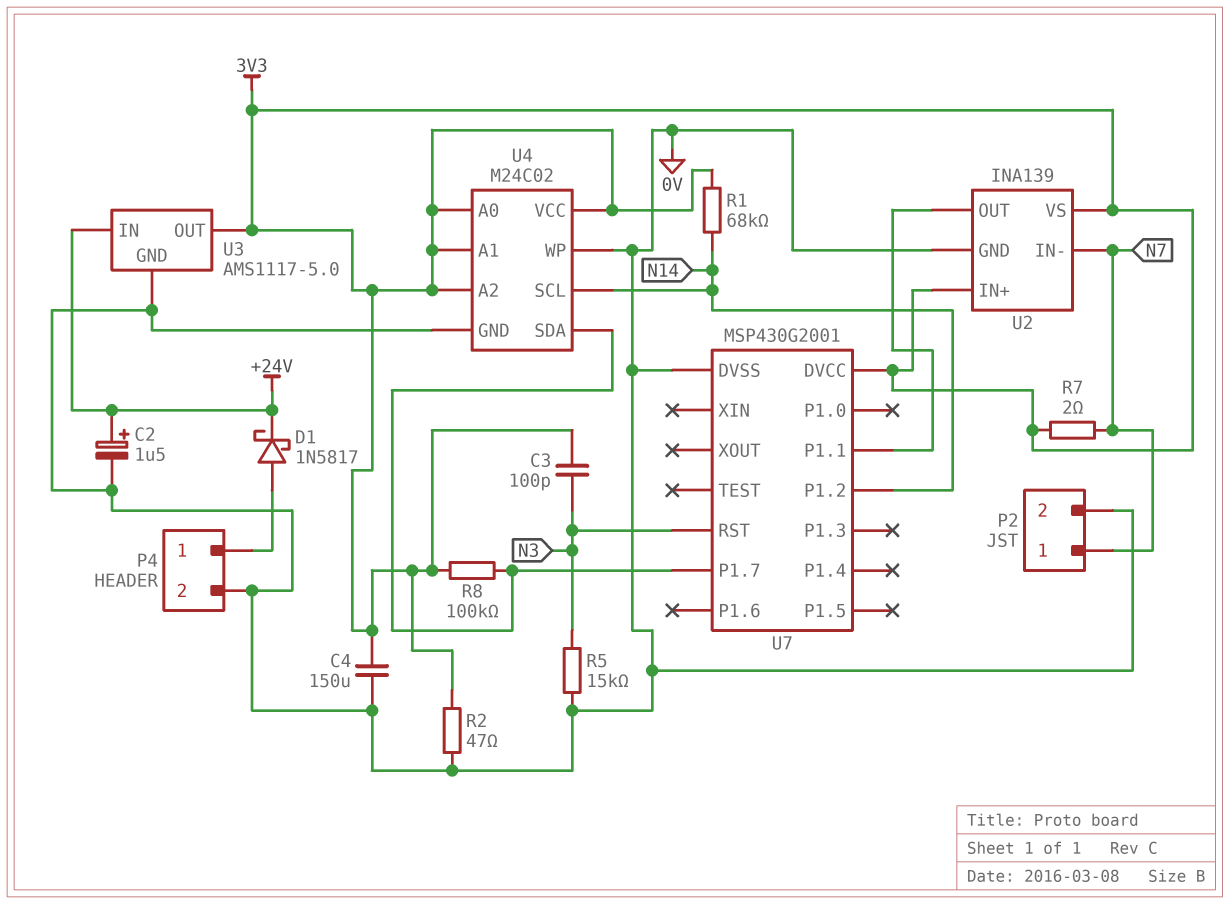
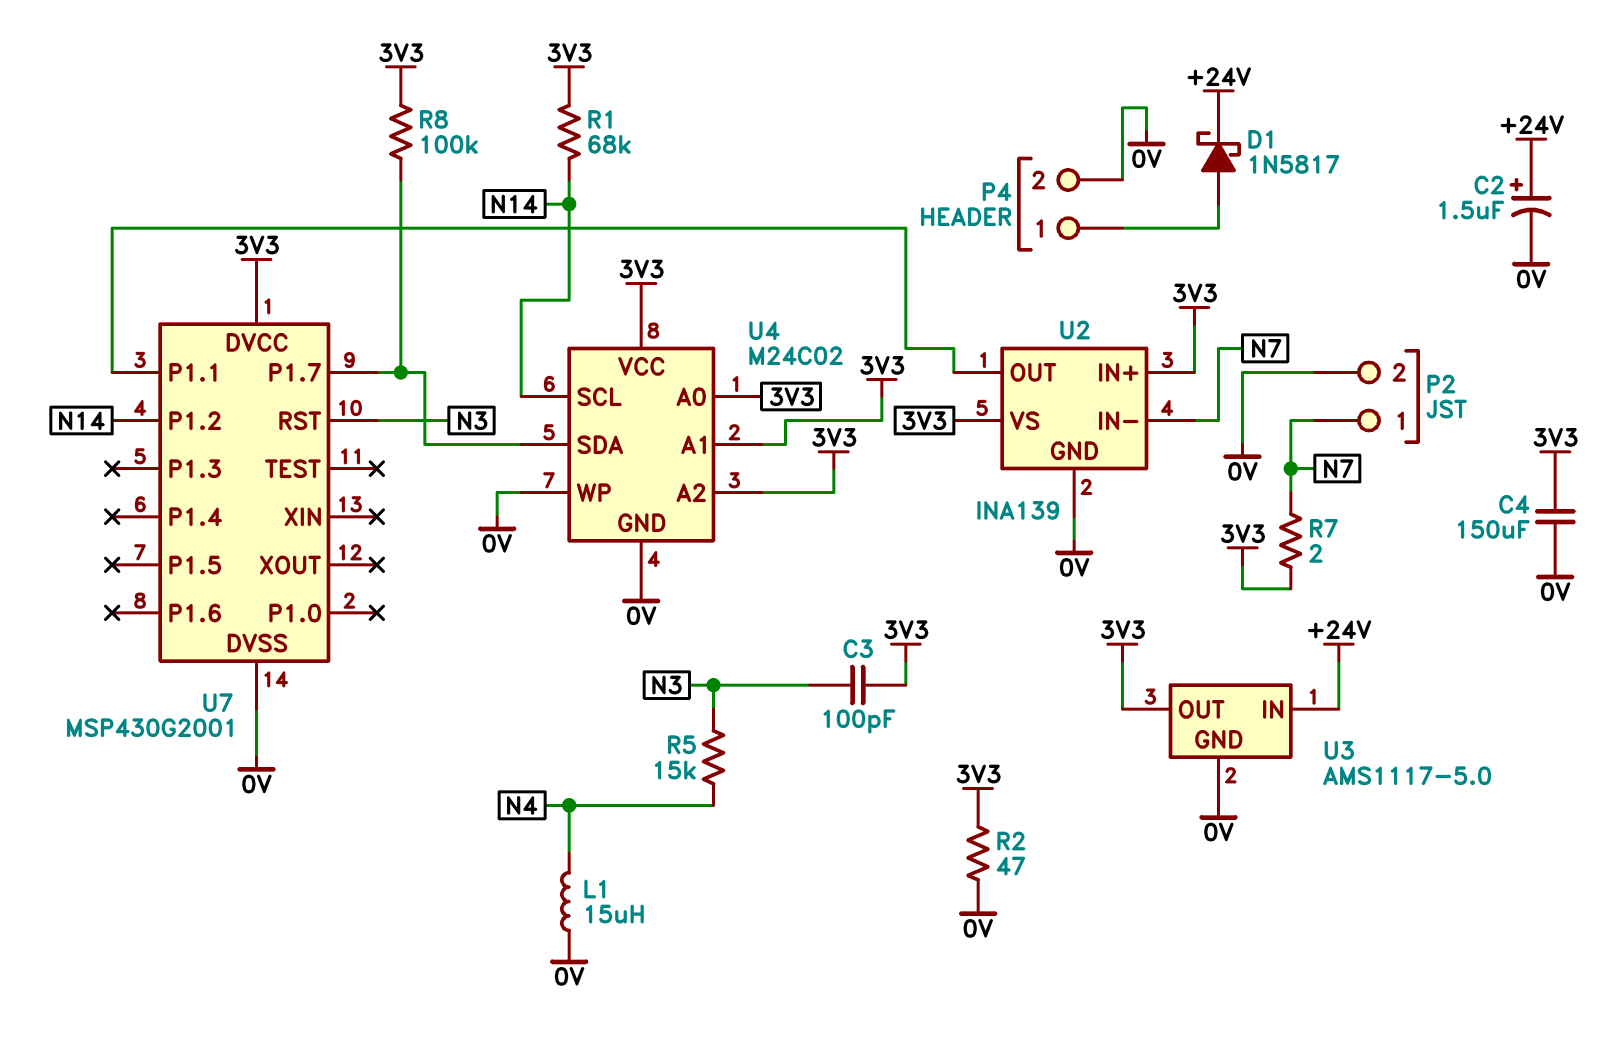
L1: none -> 15uH (0V, N4)
R5: 15k (0V, N3) -> 15k (N3, N4)

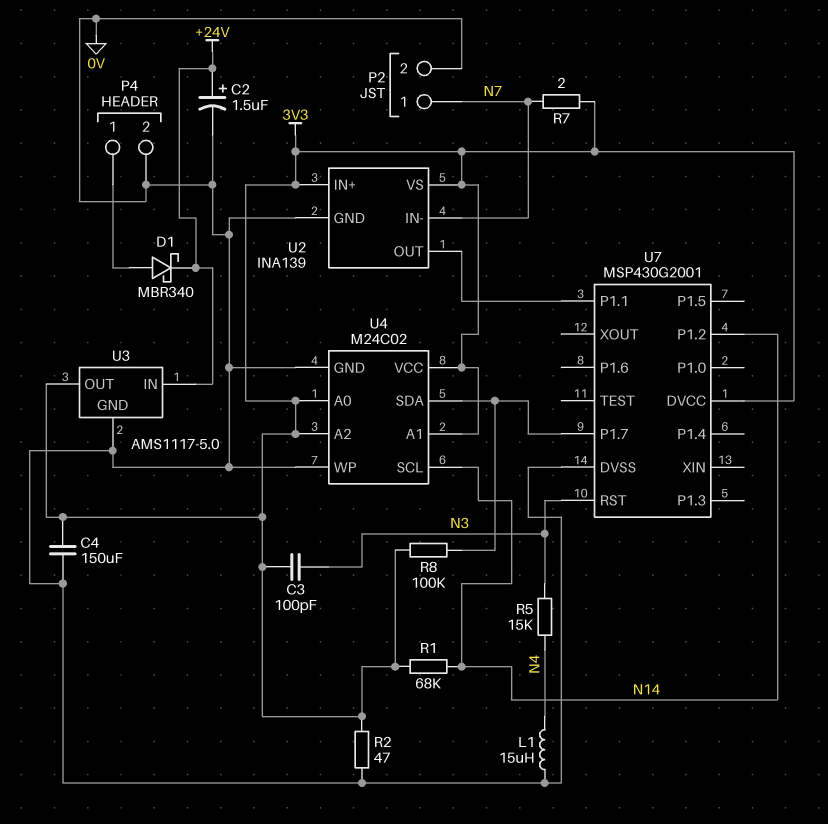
D1: schottky 1N5817 (A P4/1, K +24V) -> schottky MBR340 (A P4/1, K +24V)

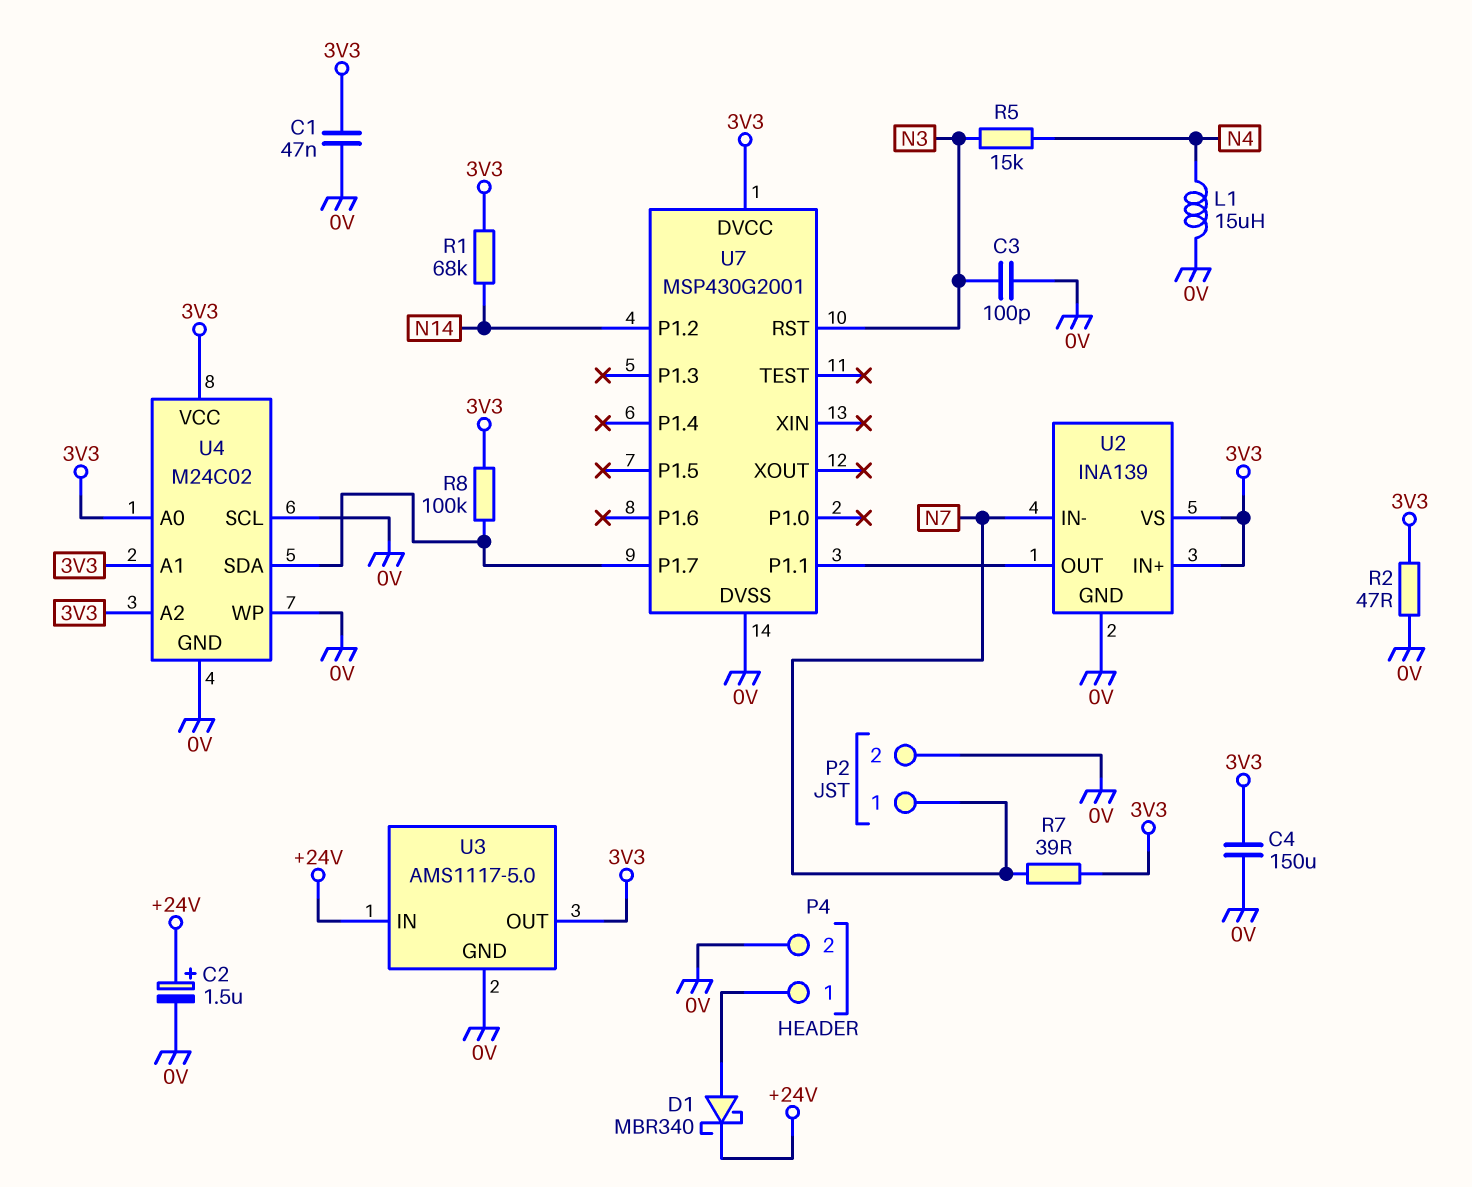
C1: none -> 47nF (0V, 3V3)
C3: 100pF (3V3, N3) -> 100pF (0V, N3)
R7: 2 (3V3, N7) -> 39 (3V3, N7)
U4 pin SCL: N14 -> 0V

